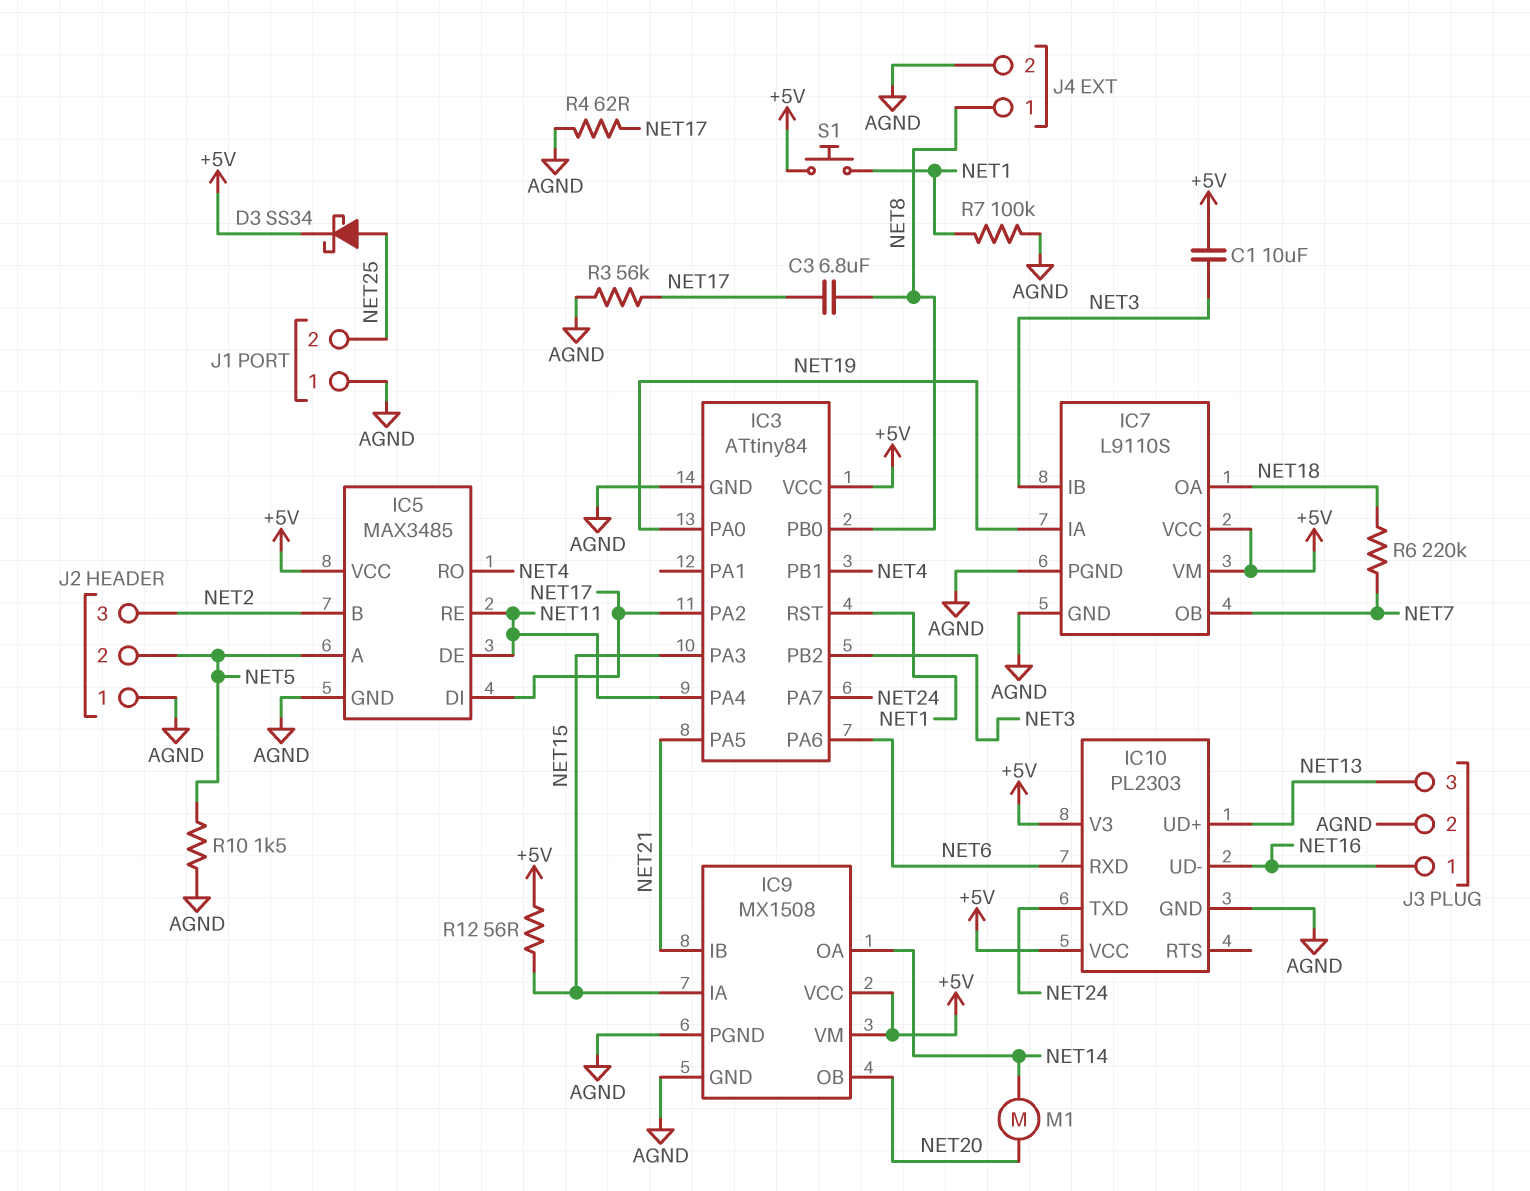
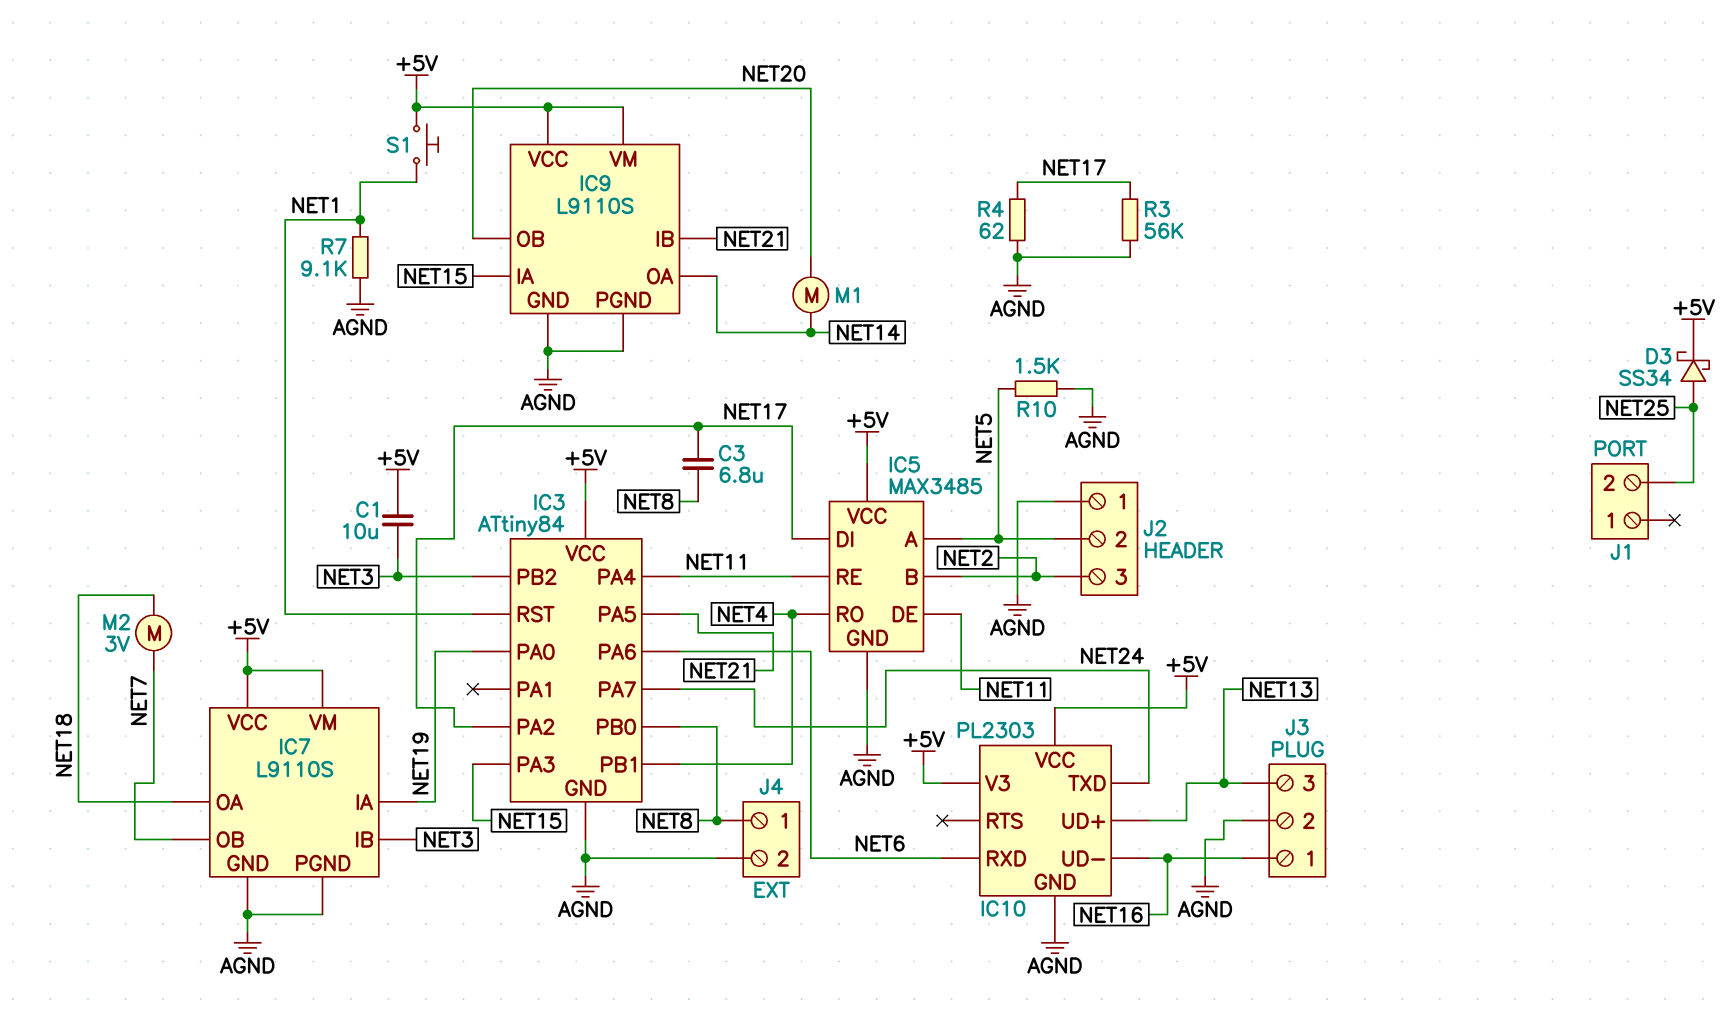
IC9: MX1508 -> L9110S
J1 pin 1: AGND -> none
M2: none -> motor 3V (NET7, NET18)
R6: 220k (NET7, NET18) -> none
R7: 100k (AGND, NET1) -> 9.1k (AGND, NET1)
R12: 56 (+5V, NET15) -> none

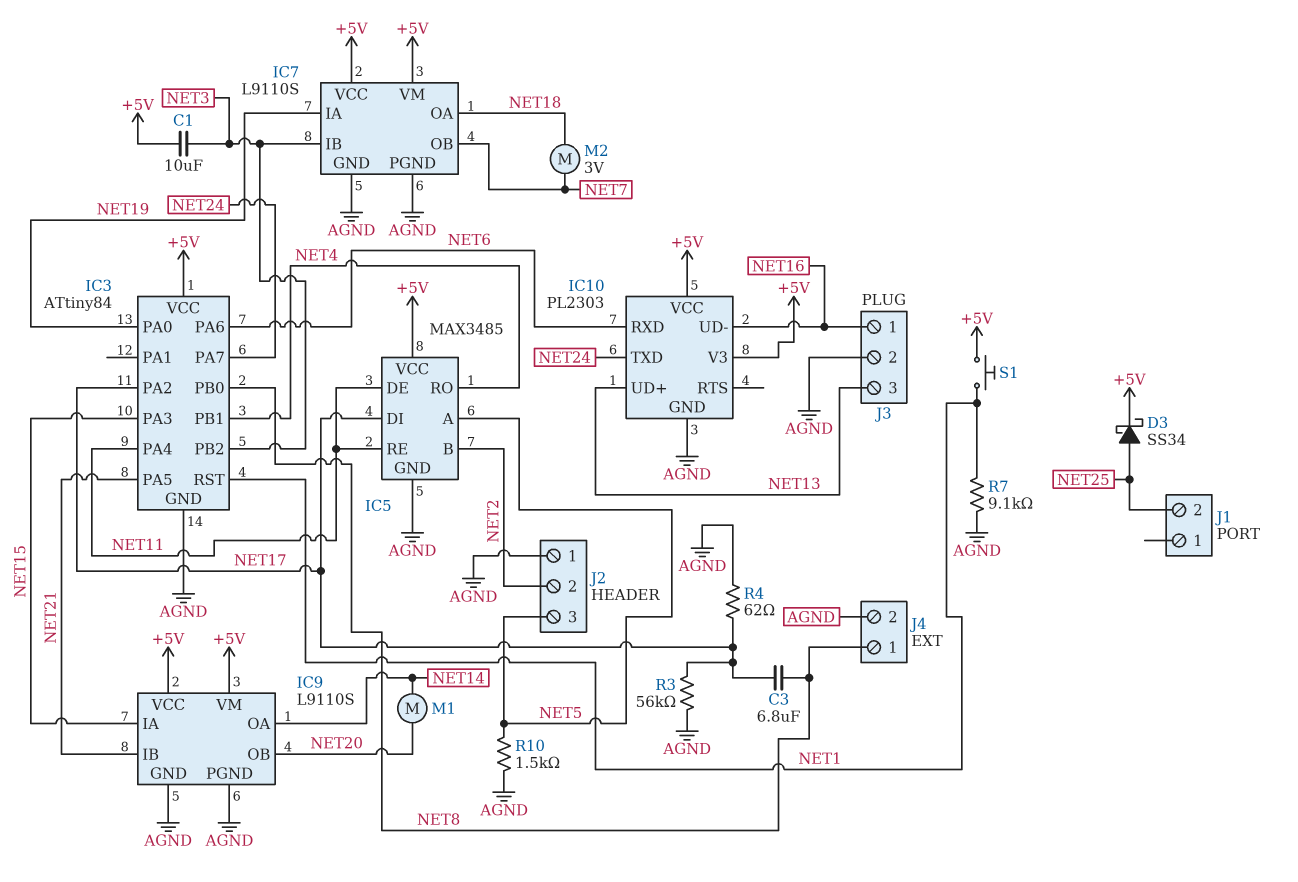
J2 pin 2: NET5 -> NET2
J2 pin 3: NET2 -> NET5

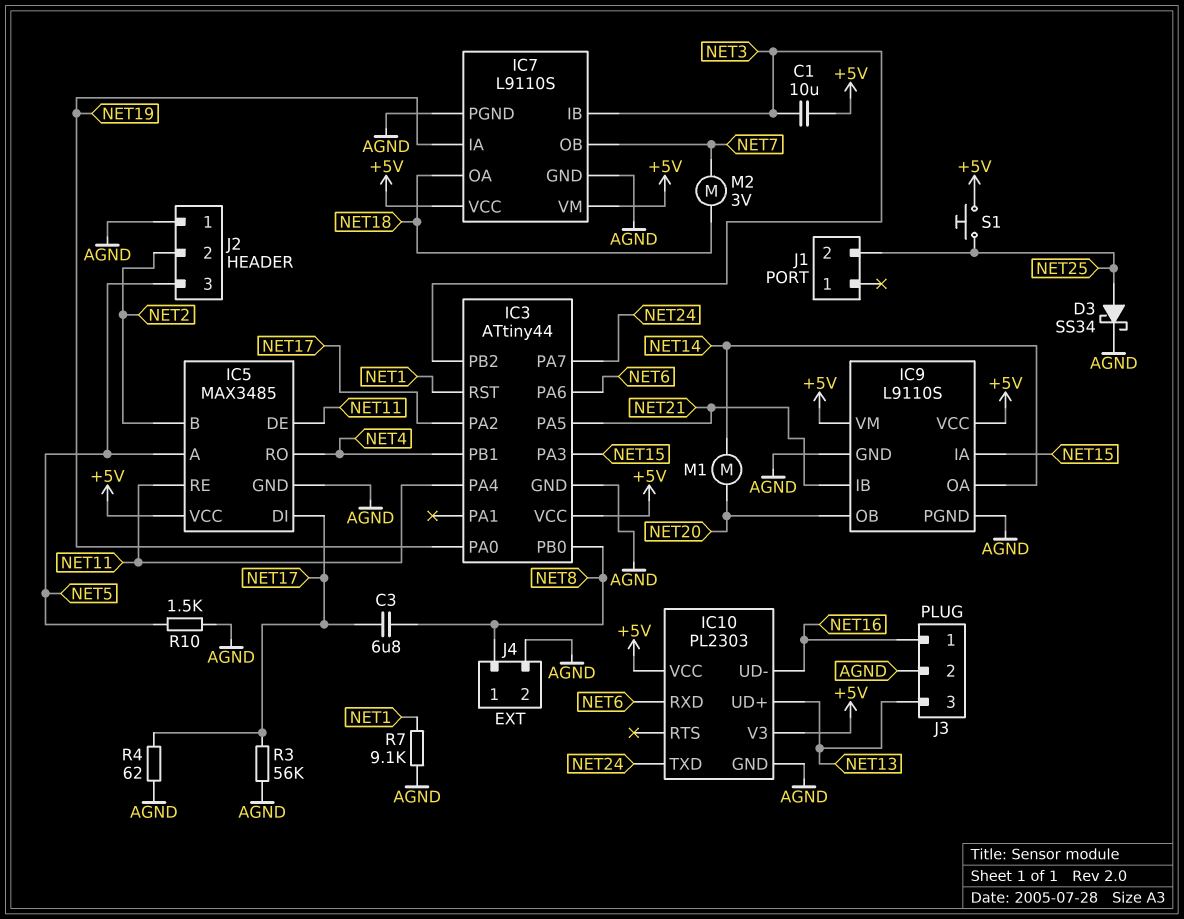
D3: schottky SS34 (A NET25, K +5V) -> schottky SS34 (A NET25, K AGND)
IC3: ATtiny84 -> ATtiny44
S1: button (+5V, NET1) -> button (+5V, NET25)

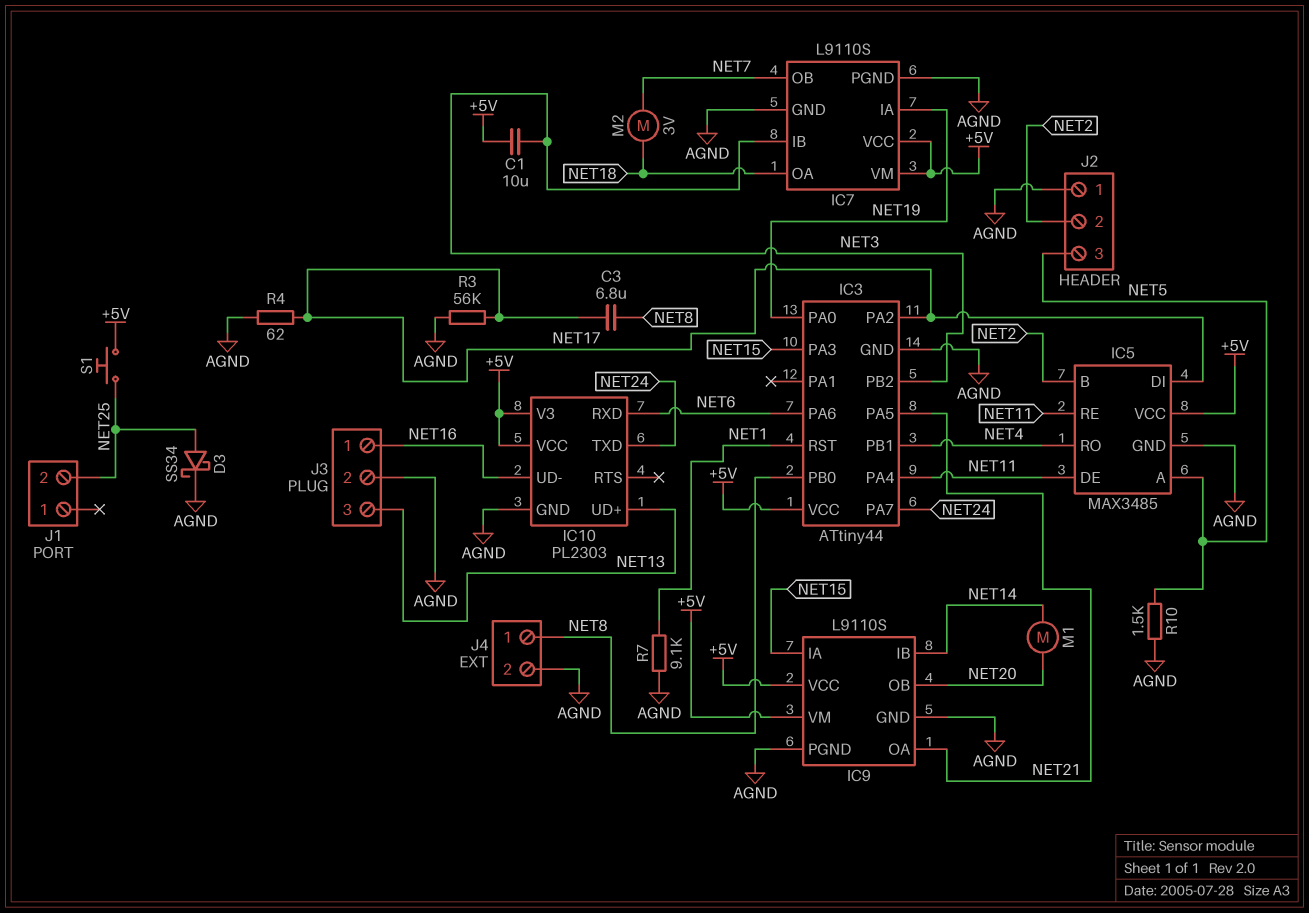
IC9 pin IB: NET21 -> NET14
IC9 pin OA: NET14 -> NET21

